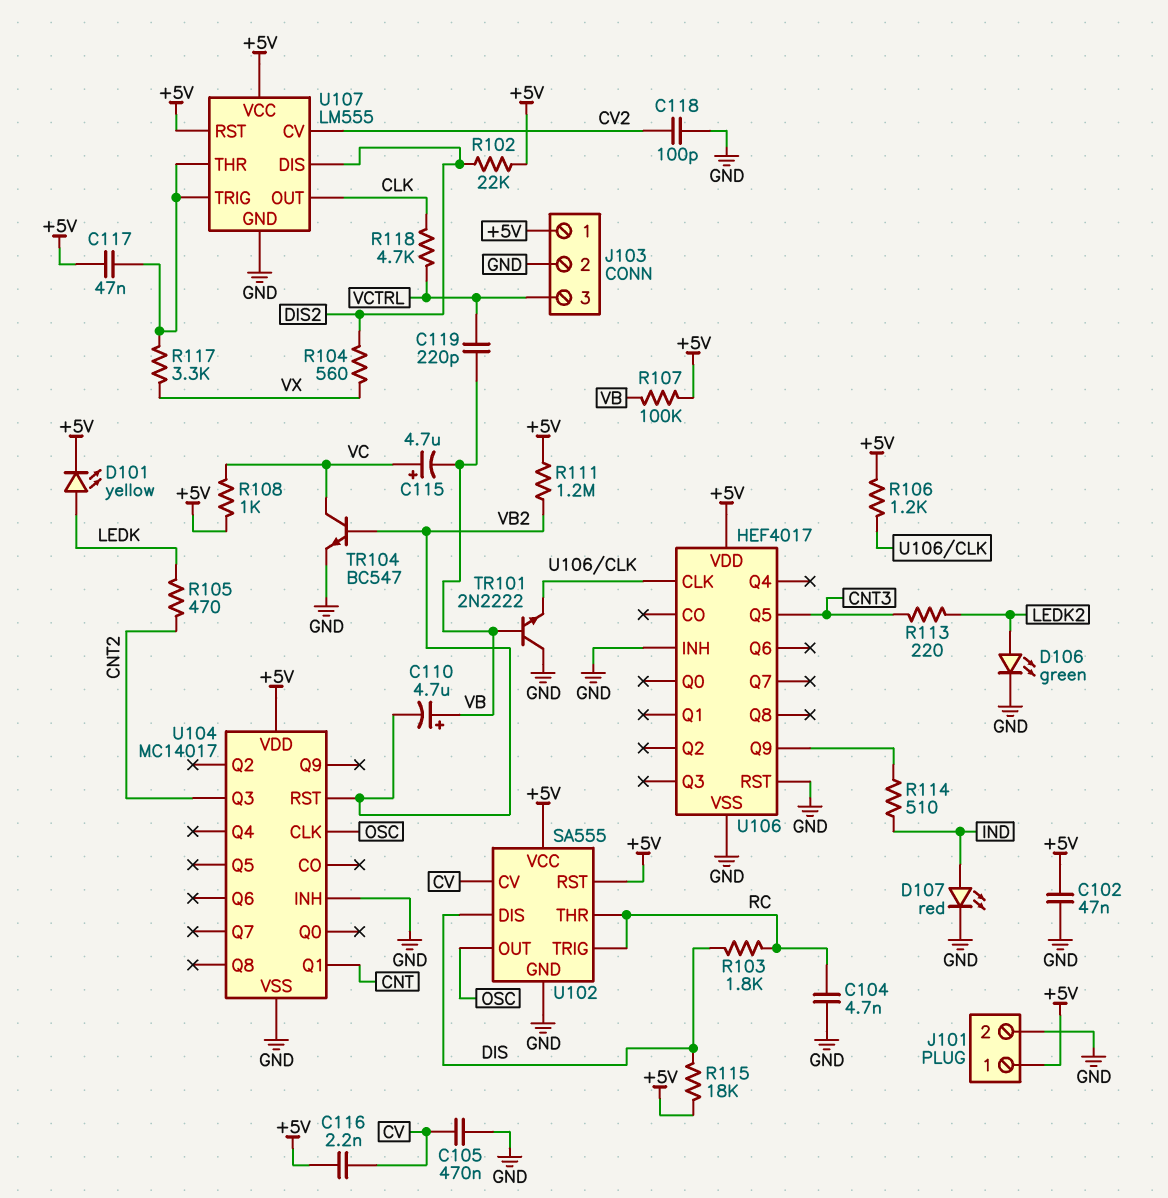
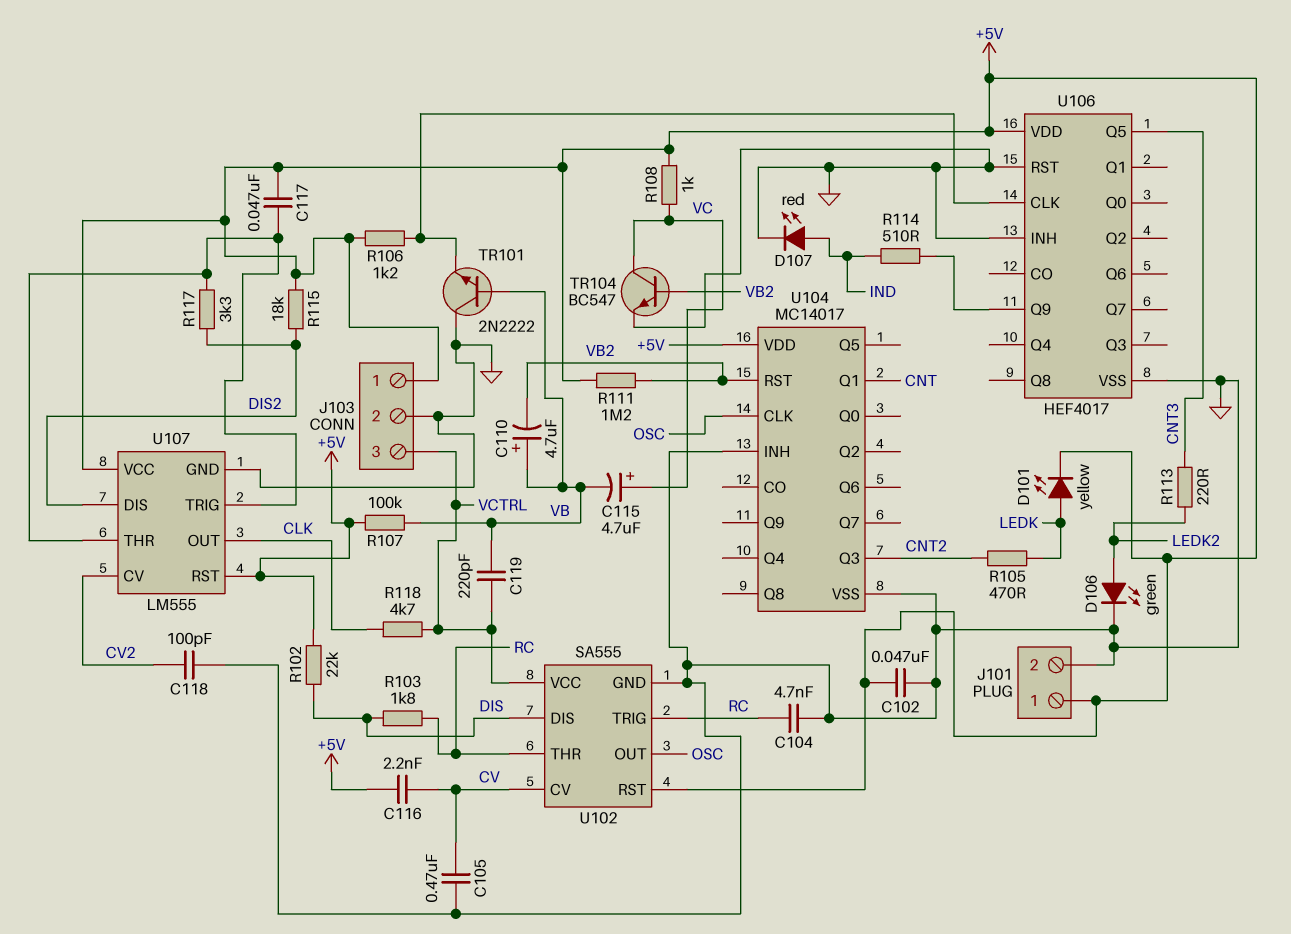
R102: 22k (+5V, DIS2) -> 22k (+5V, DIS)
R104: 560 (DIS2, VX) -> none
R115: 18k (+5V, DIS) -> 18k (+5V, DIS2)
R117: 3.3k (U107/THR, VX) -> 3.3k (DIS2, U107/THR)
U102 pin VCC: +5V -> VCTRL

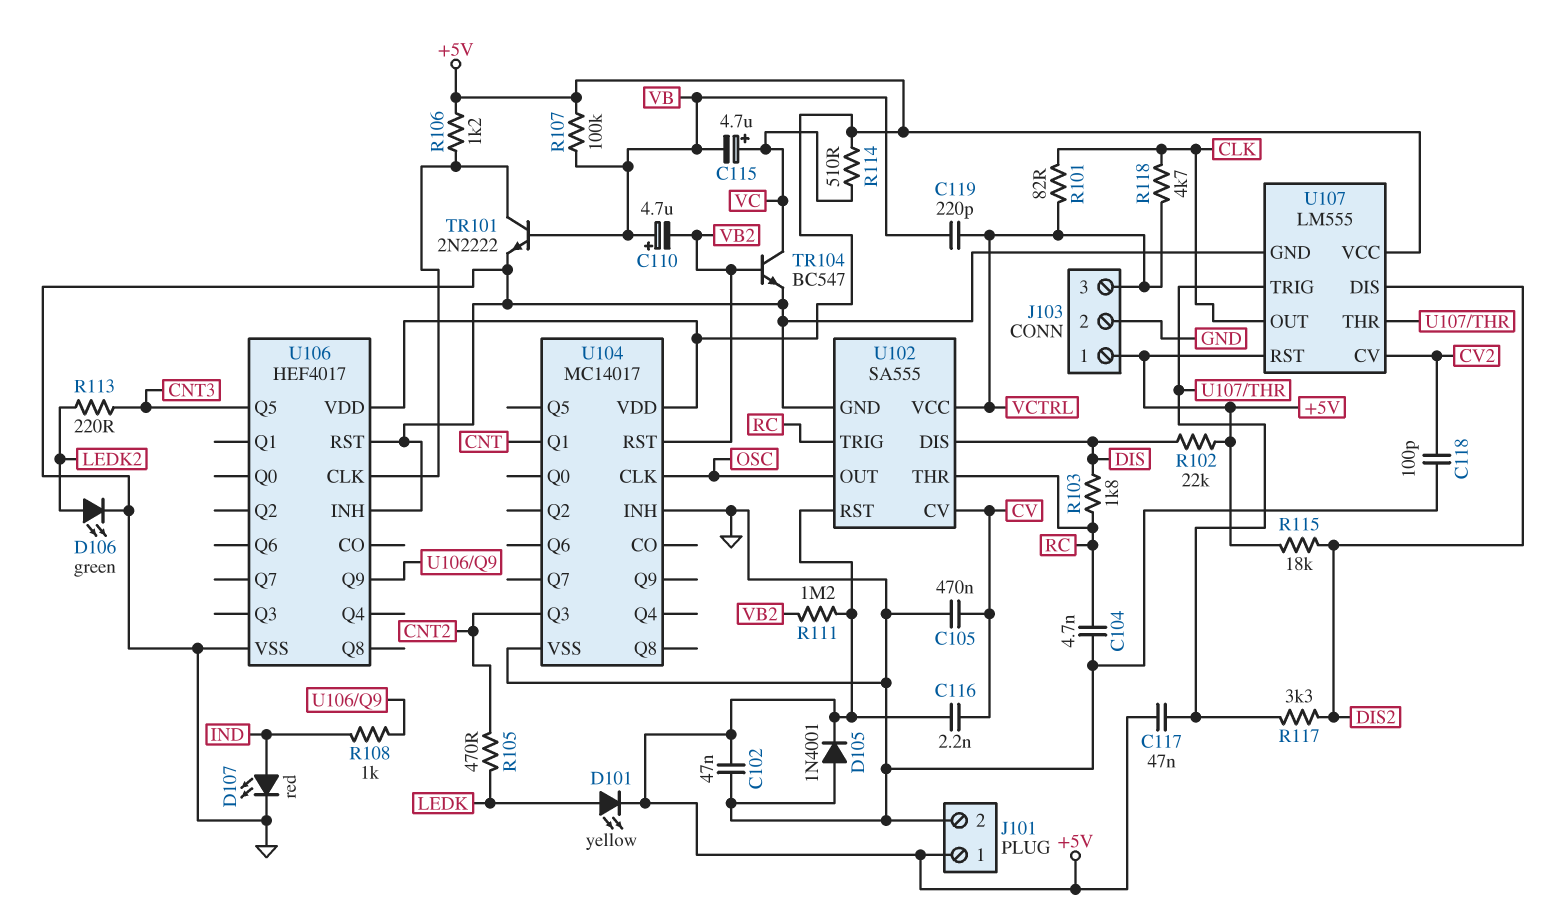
D105: none -> diode 1N4001 (A GND, K +5V)
R101: none -> 82 (CLK, VCTRL)
R108: 1k (+5V, VC) -> 1k (IND, U106/Q9)
R114: 510 (IND, U106/Q9) -> 510 (+5V, VC)
TR101: NPN 2N2222 (B VB, C GND, E U106/CLK) -> NPN 2N2222 (B VB, C U106/CLK, E GND)

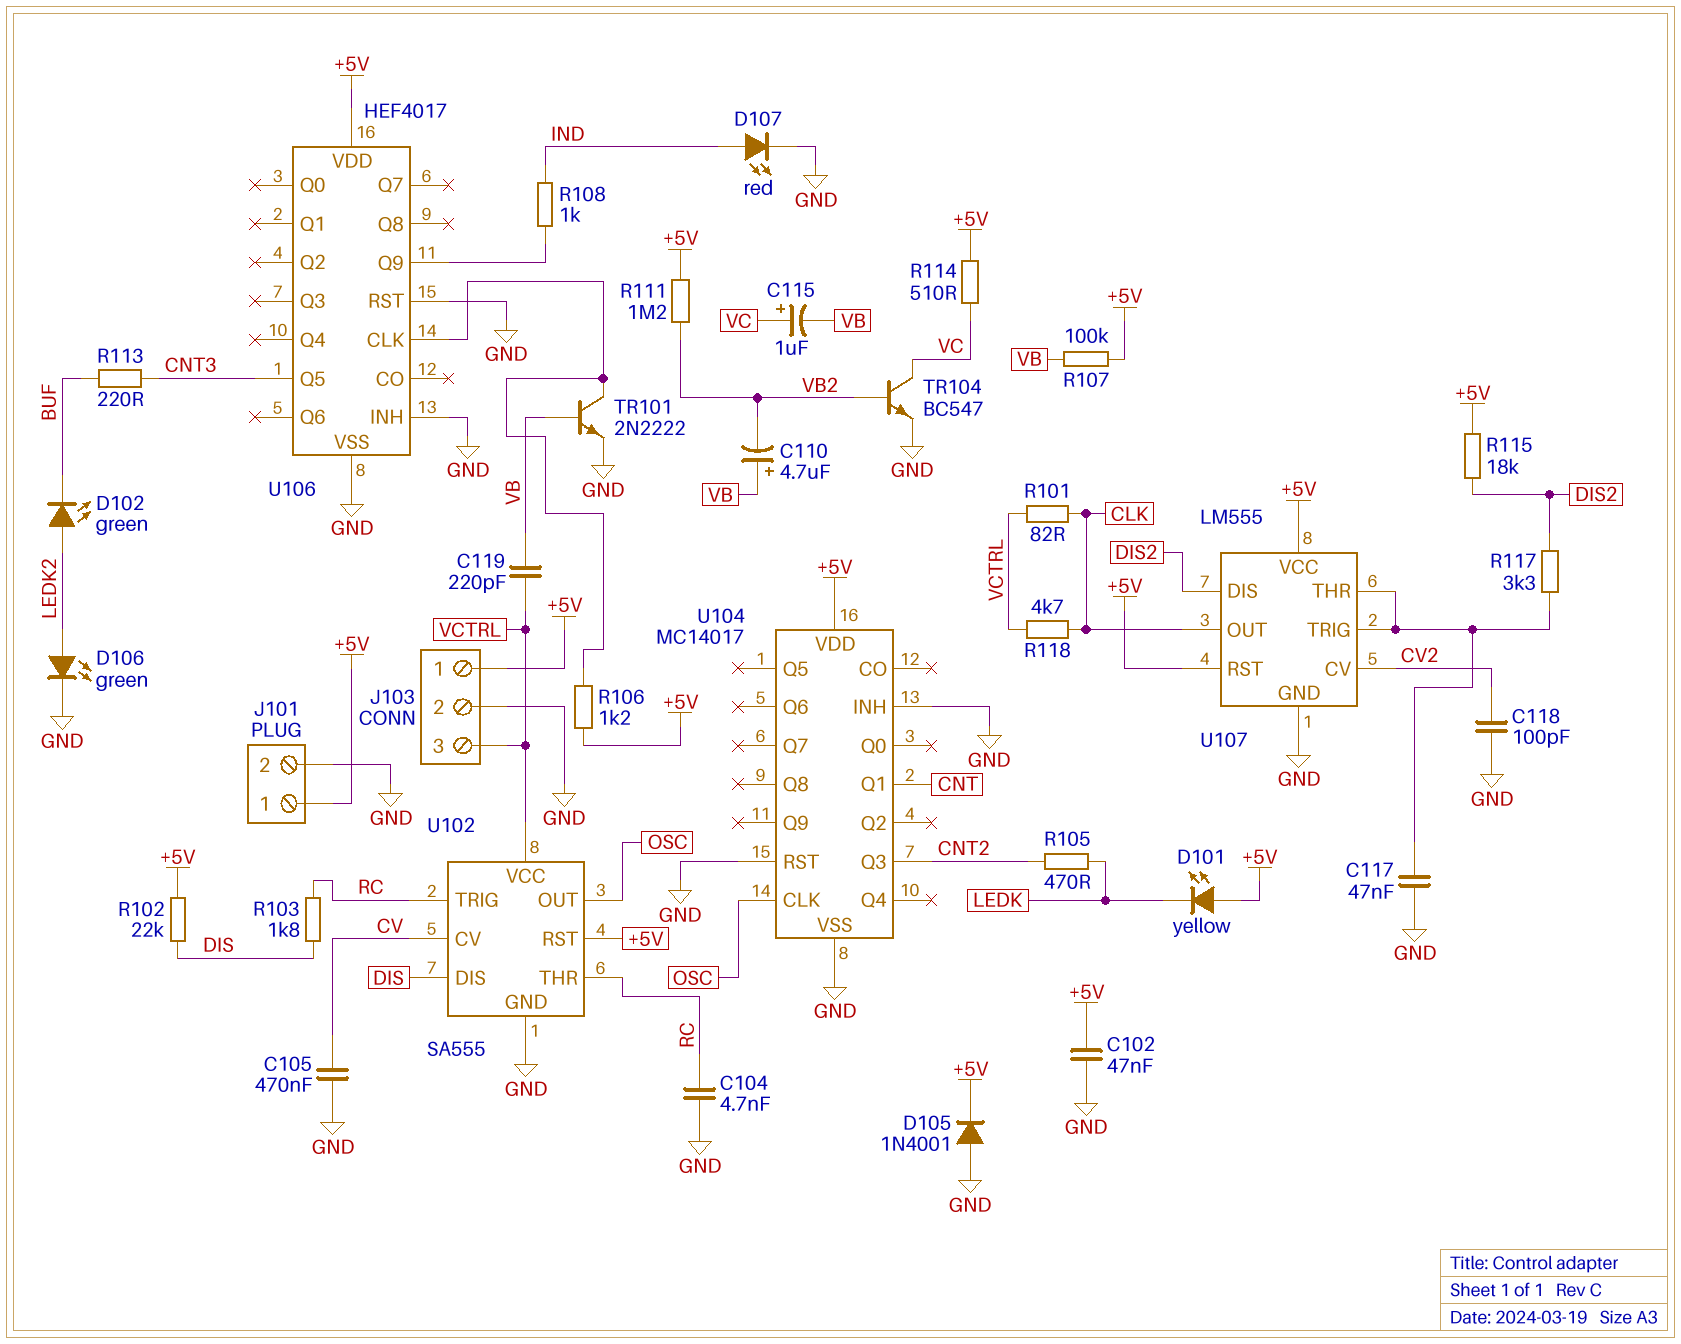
C115: 4.7uF (plus VC, minus VB) -> 1uF (plus VC, minus VB)
C116: 2.2nF (+5V, CV) -> none
C117: 47nF (+5V, U107/THR) -> 47nF (GND, U107/THR)
D101: LED yellow (A LEDK, K +5V) -> LED yellow (A +5V, K LEDK)
D102: none -> LED green (A LEDK2, K BUF)
R113: 220 (CNT3, LEDK2) -> 220 (BUF, CNT3)
U104 pin RST: VB2 -> GND

